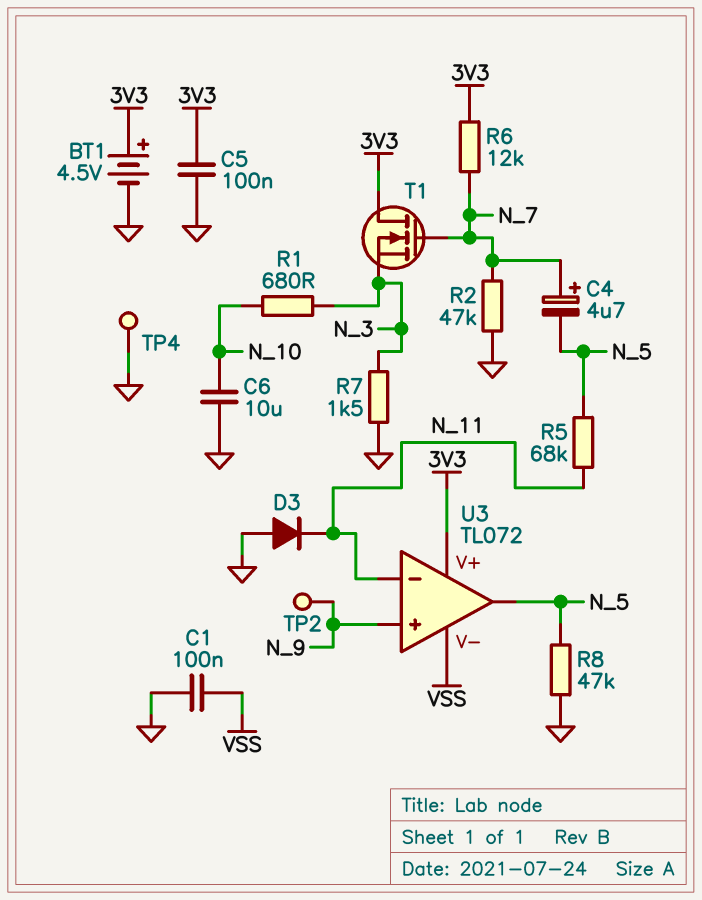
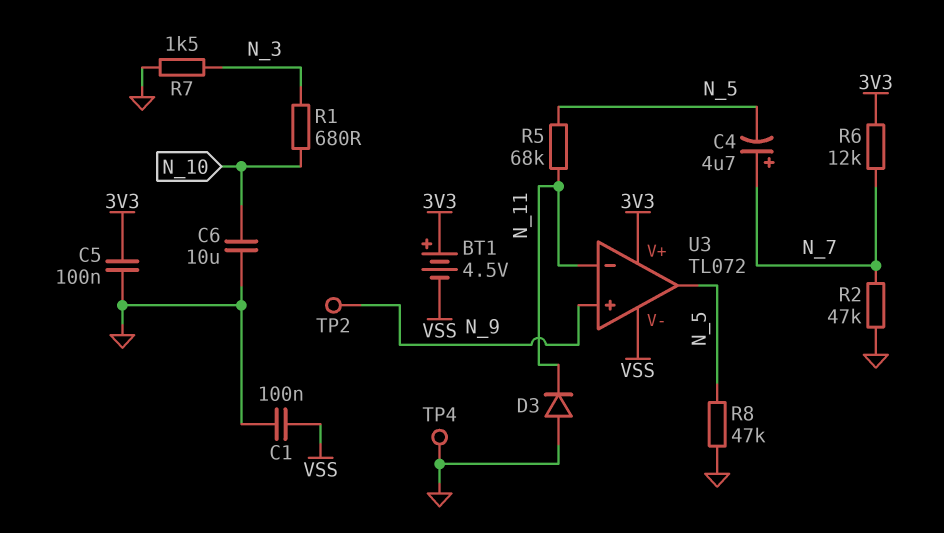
BT1: 4.5V (plus 3V3, minus GND) -> 4.5V (plus 3V3, minus VSS)
T1: NMOS (G N_7, D 3V3, S N_3) -> none

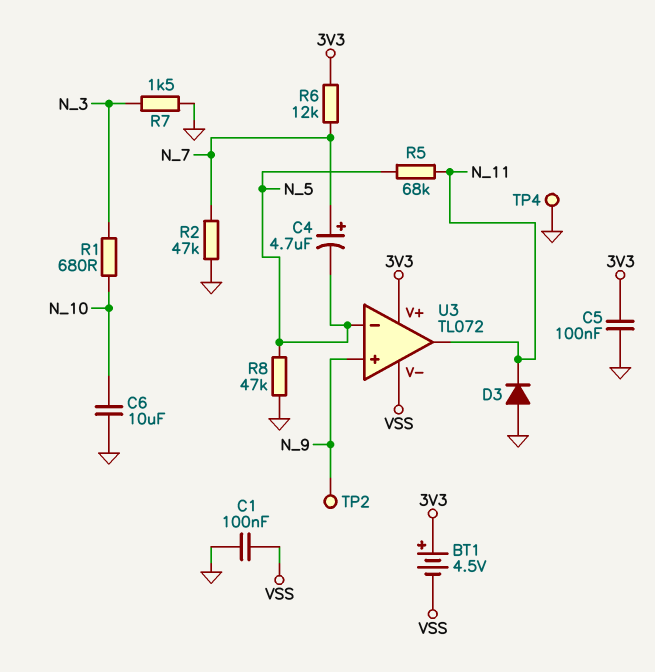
U3 pin in-: N_11 -> N_5
U3 pin out: N_5 -> N_11

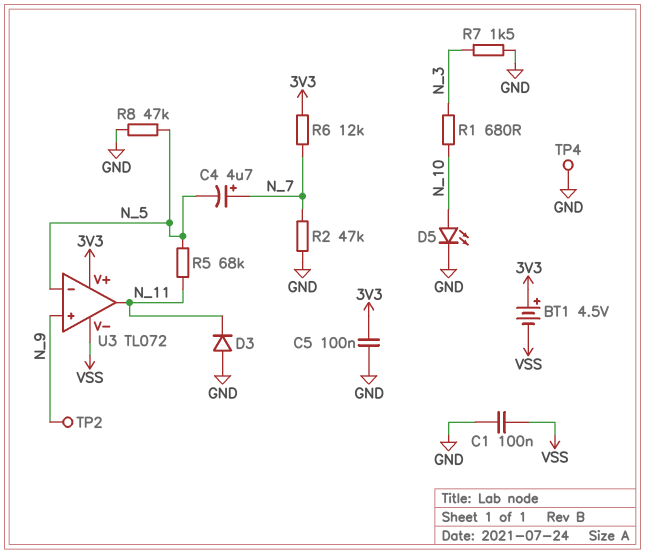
C6: 10uF (GND, N_10) -> none
D5: none -> LED (A N_10, K GND)

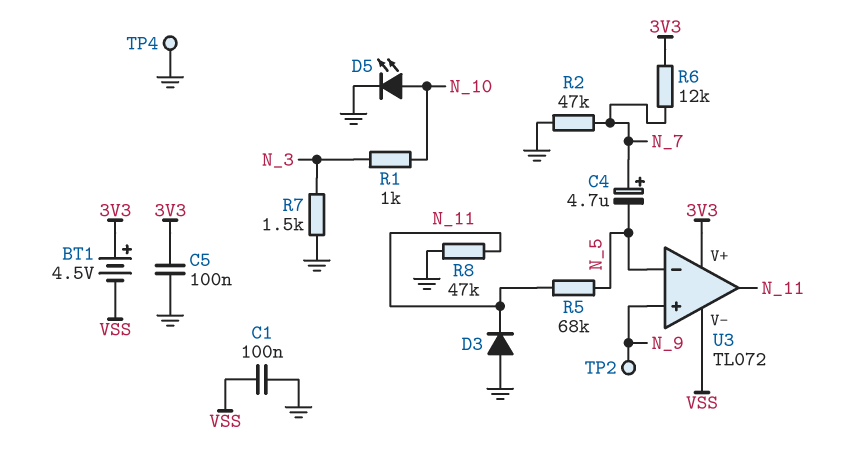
R1: 680 (N_3, N_10) -> 1k (N_3, N_10)
R8: 47k (GND, N_5) -> 47k (GND, N_11)

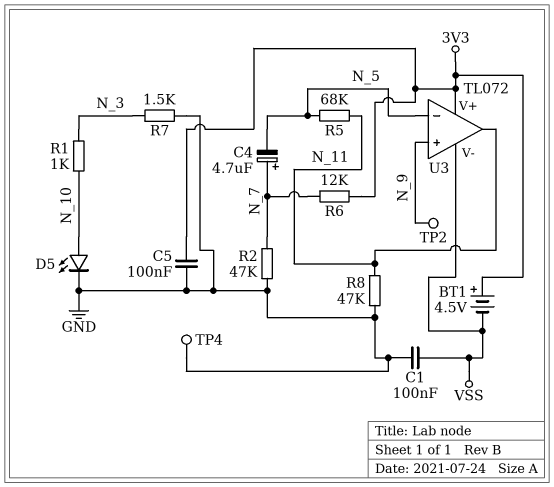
D3: diode (A GND, K N_11) -> none

